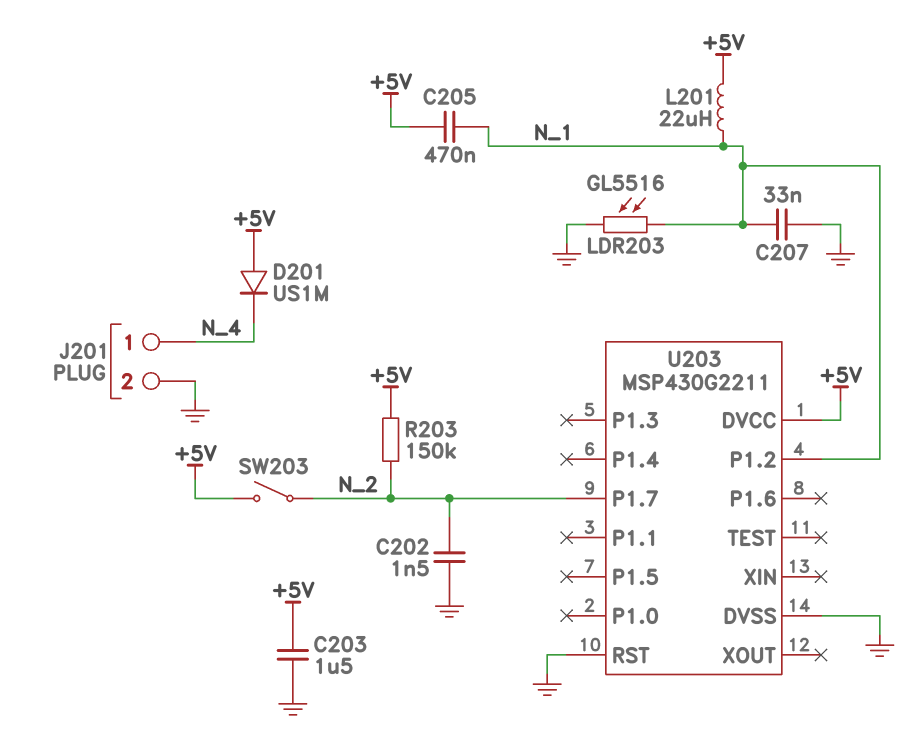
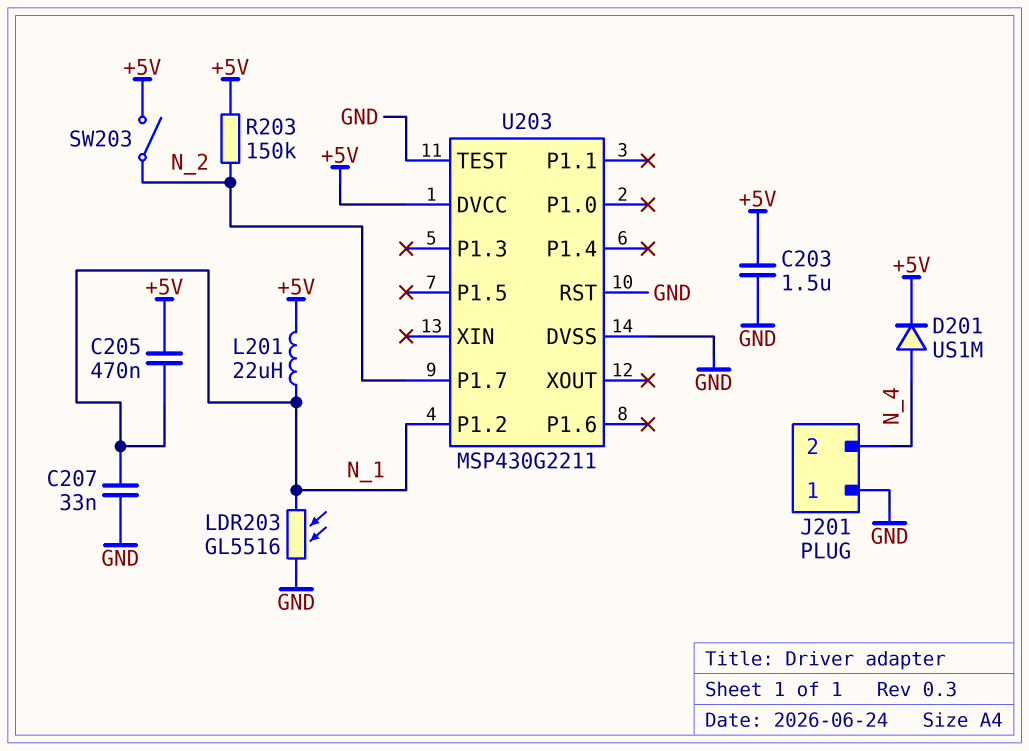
C202: 1.5nF (GND, N_2) -> none
D201: diode US1M (A +5V, K N_4) -> diode US1M (A N_4, K +5V)
J201 pin 1: N_4 -> GND
J201 pin 2: GND -> N_4
U203 pin TEST: none -> GND

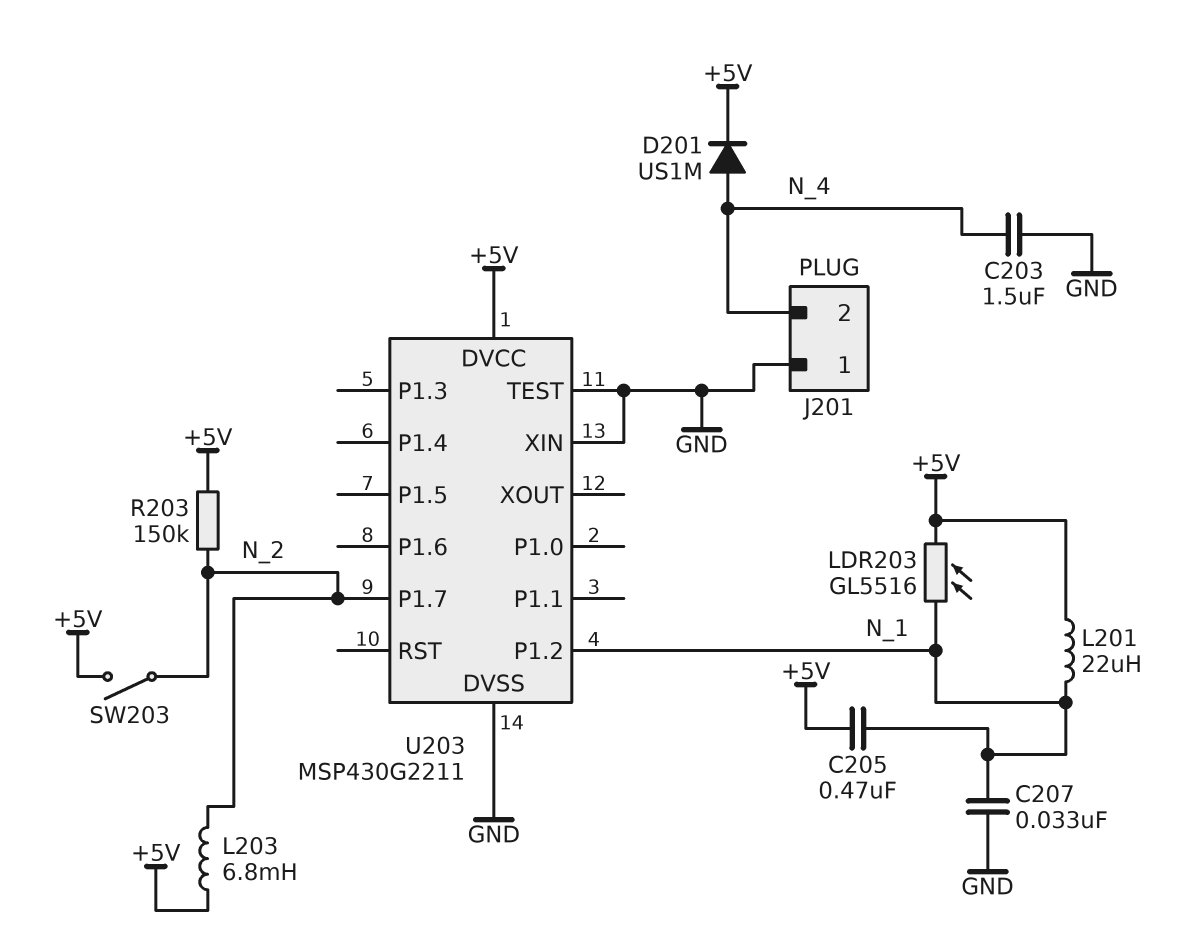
C203: 1.5uF (+5V, GND) -> 1.5uF (GND, N_4)
L203: none -> 6.8mH (+5V, N_2)
LDR203: GL5516 (GND, N_1) -> GL5516 (+5V, N_1)
U203 pin RST: GND -> none
U203 pin XIN: none -> GND

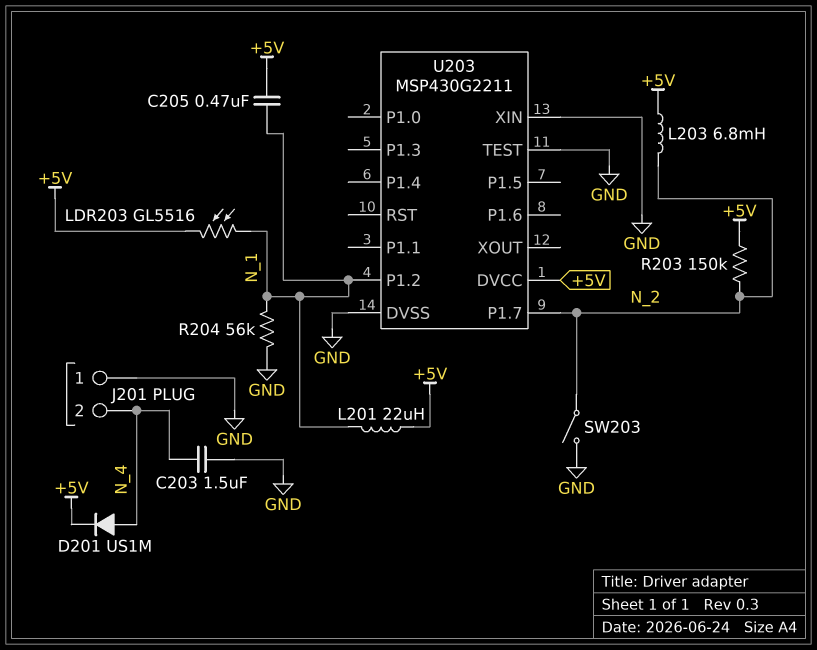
C207: 33nF (GND, N_1) -> none
R204: none -> 56k (GND, N_1)
SW203: switch (+5V, N_2) -> switch (GND, N_2)

